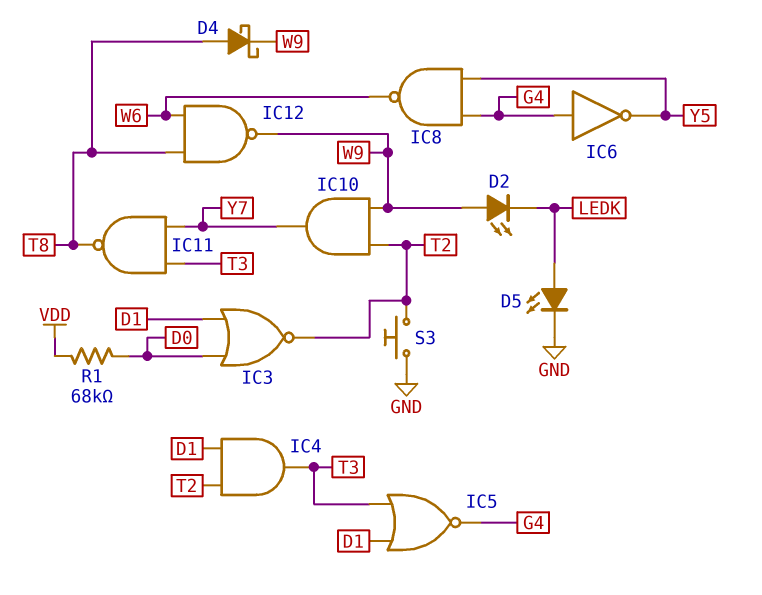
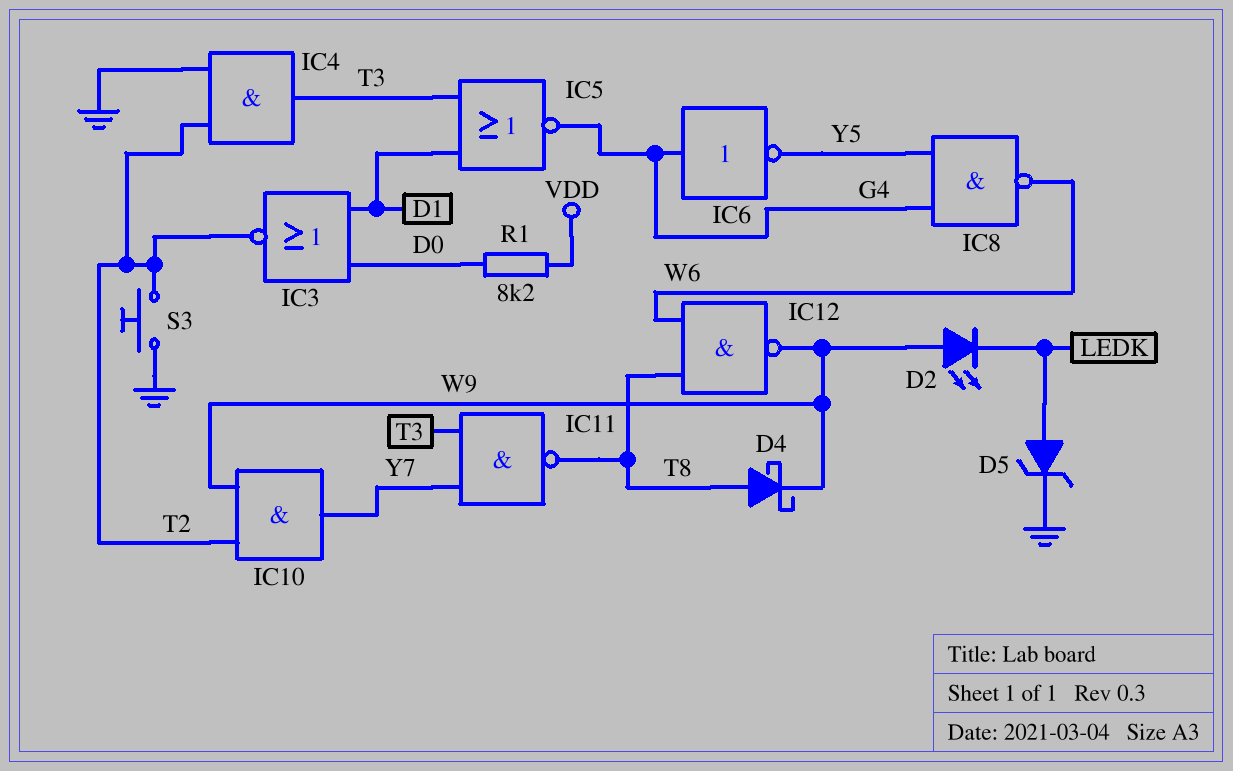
D5: LED (A LEDK, K GND) -> zener (A LEDK, K GND)
IC4: AND (in D1, in T2, out T3) -> AND (in GND, in T2, out T3)
R1: 68k (D0, VDD) -> 8.2k (D0, VDD)

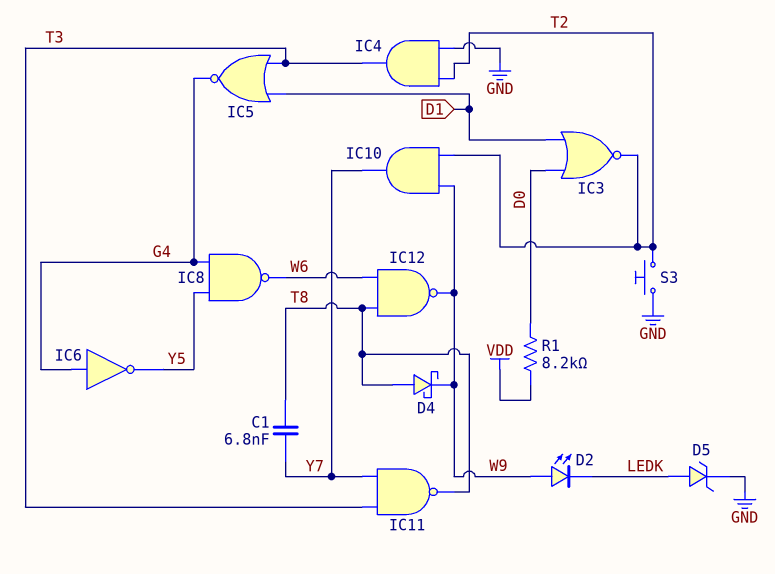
C1: none -> 6.8nF (T8, Y7)

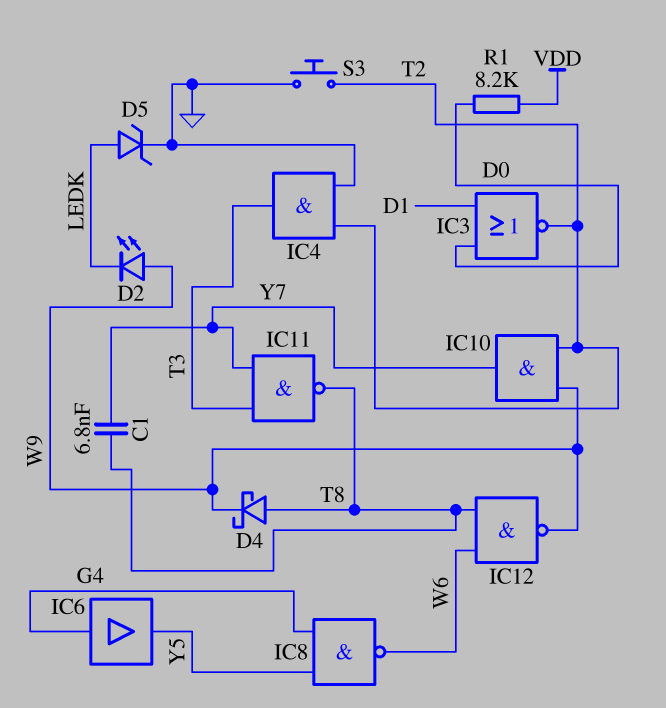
IC5: NOR (in D1, in T3, out G4) -> none
IC6: NOT (in G4, out Y5) -> buffer (in G4, out Y5)

